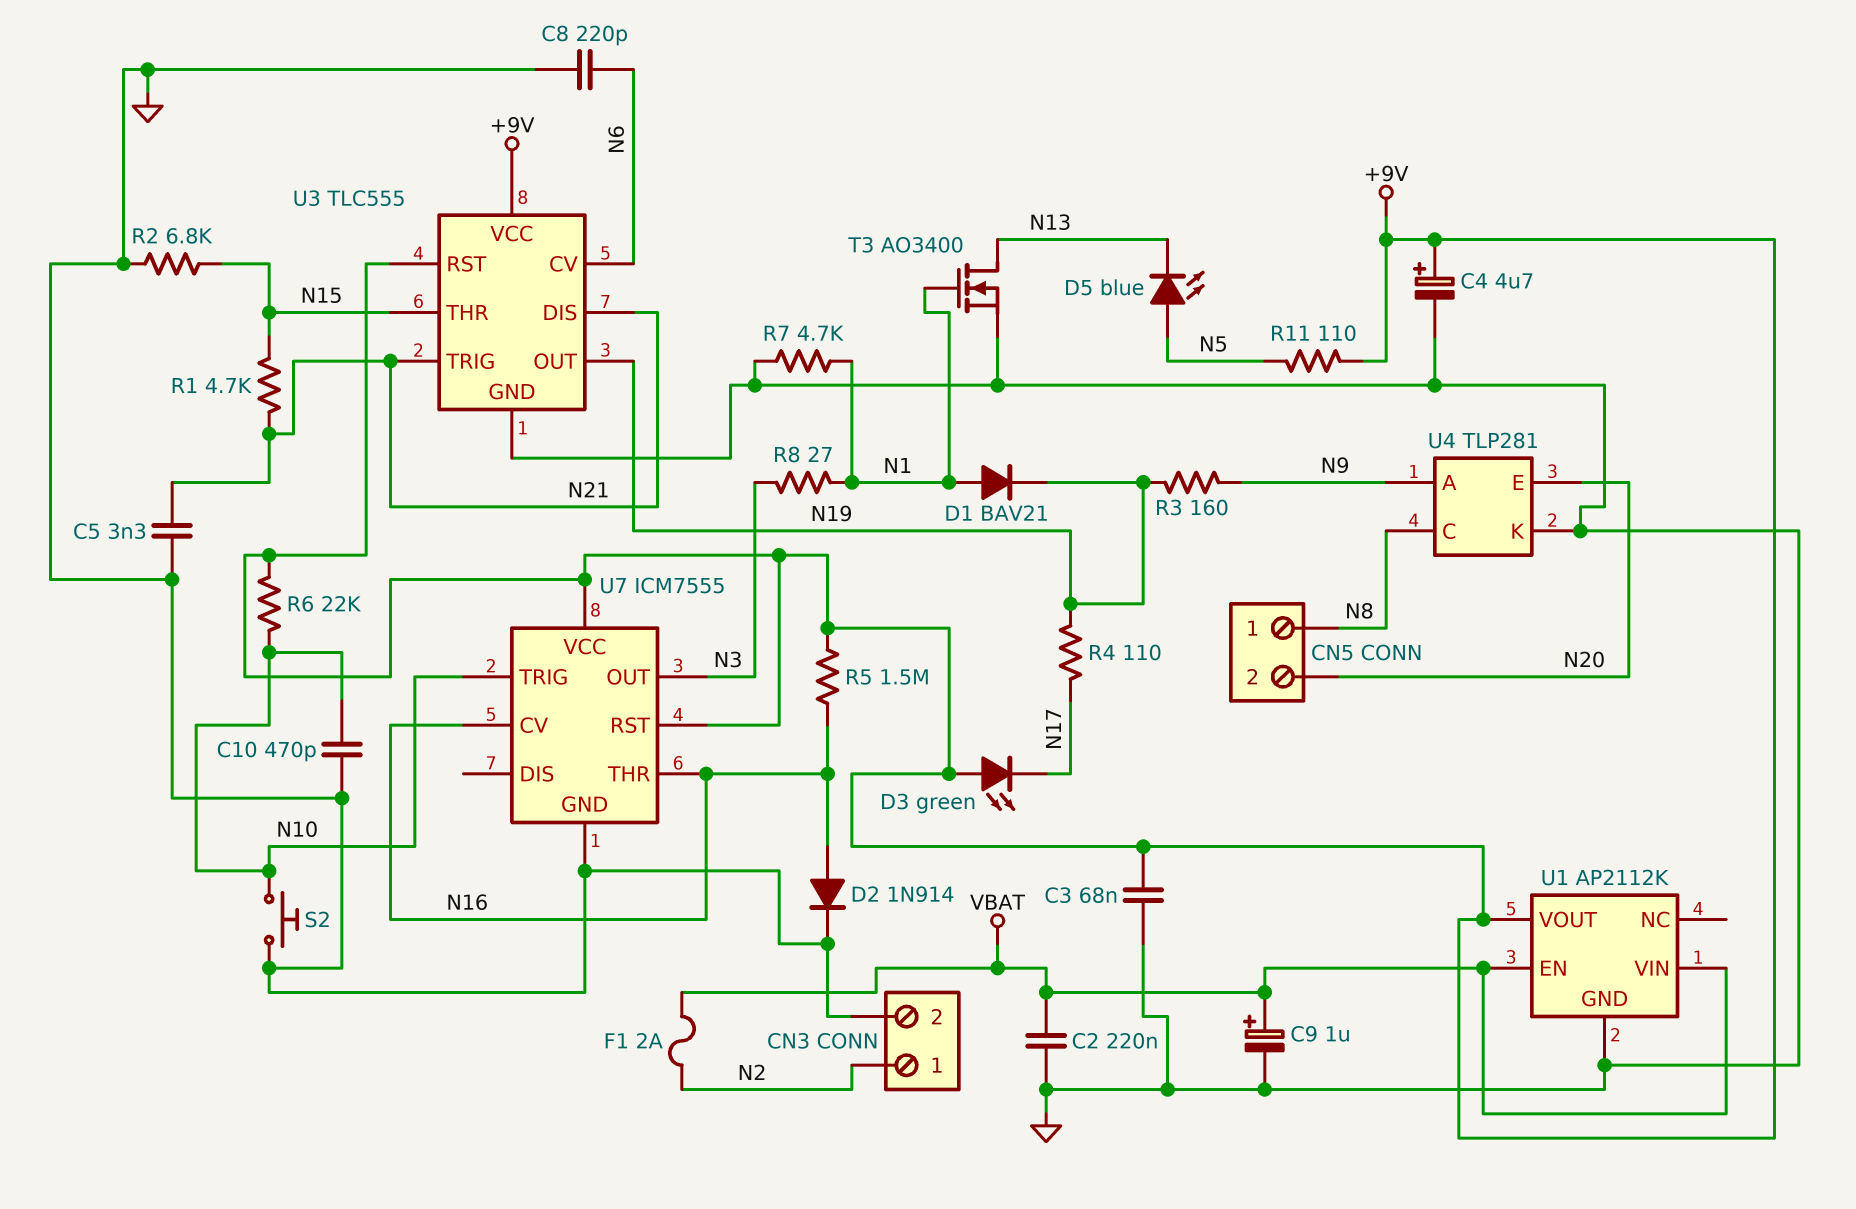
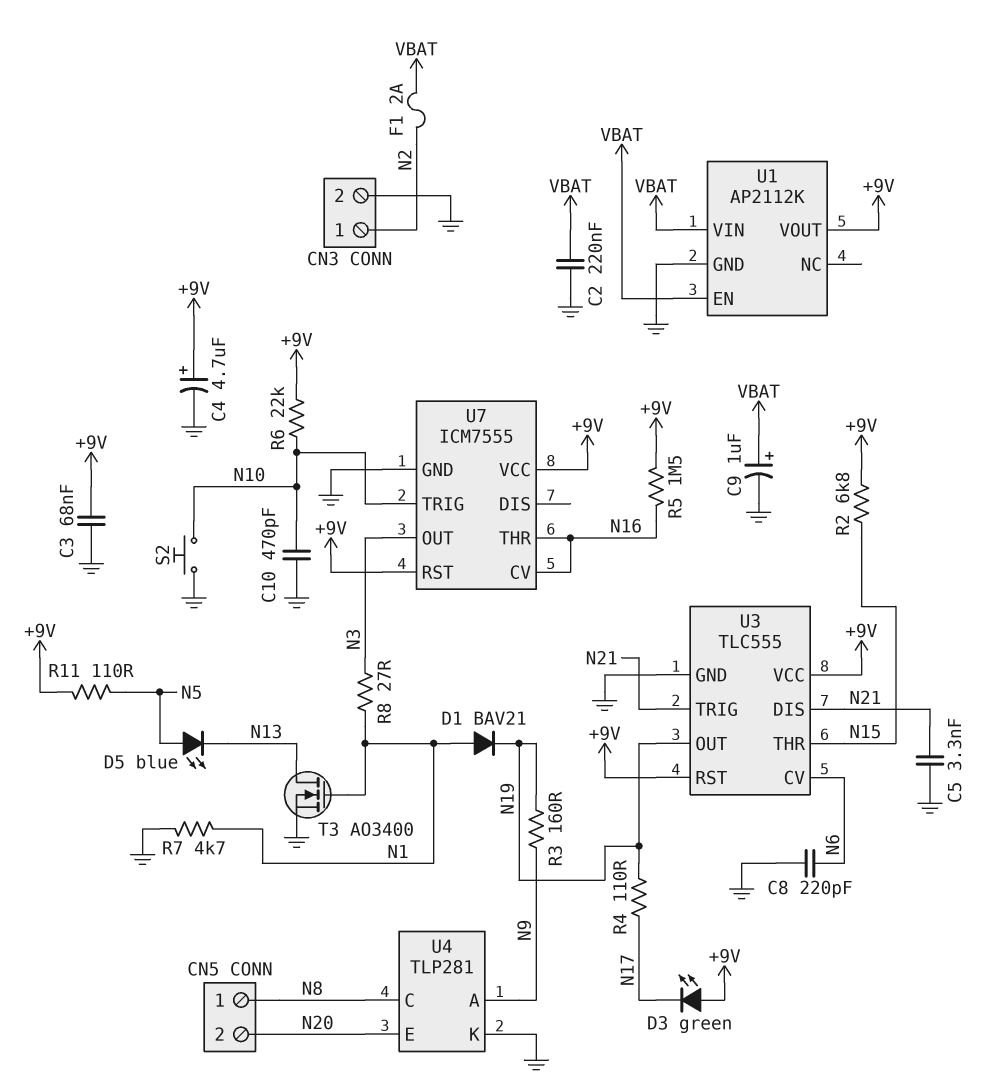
D2: diode 1N914 (A N16, K GND) -> none
R1: 4.7k (N15, N21) -> none
R2: 6.8k (GND, N15) -> 6.8k (+9V, N15)

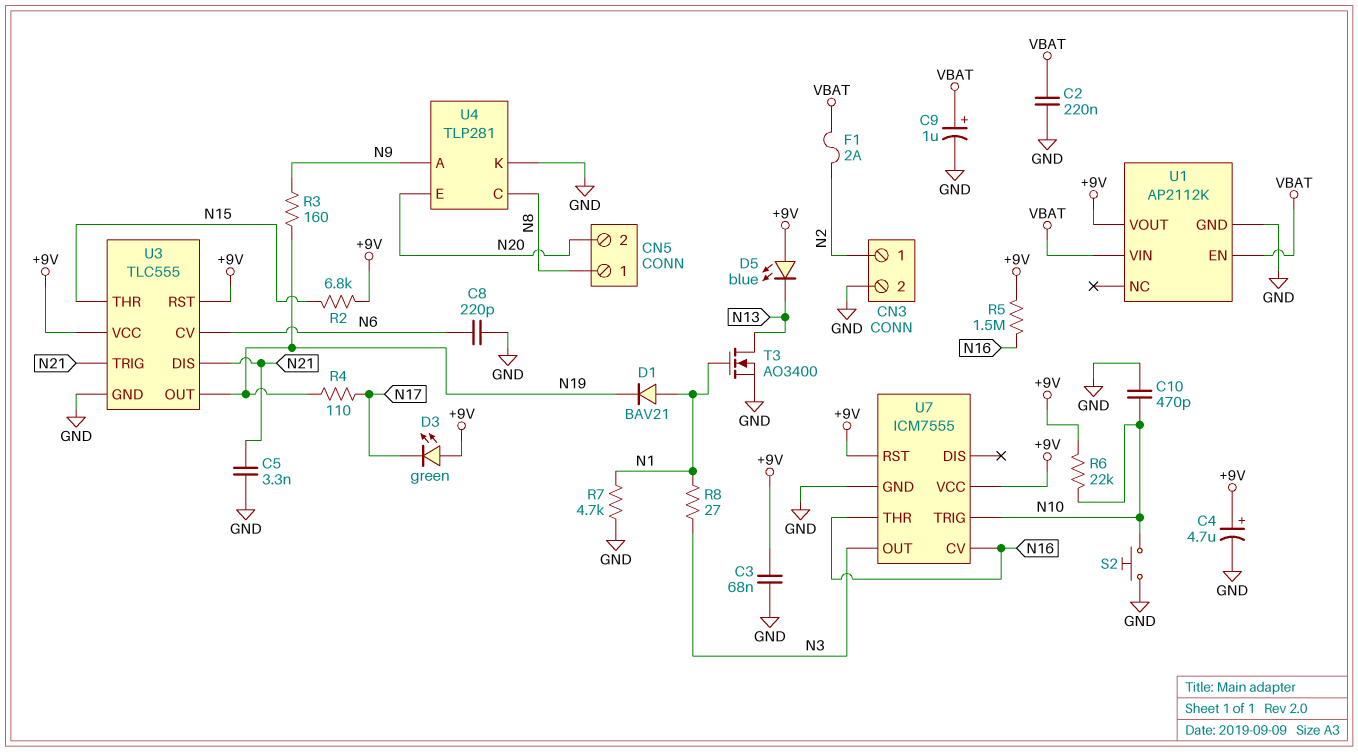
D5: LED blue (A N5, K N13) -> LED blue (A +9V, K N13)
R11: 110 (+9V, N5) -> none

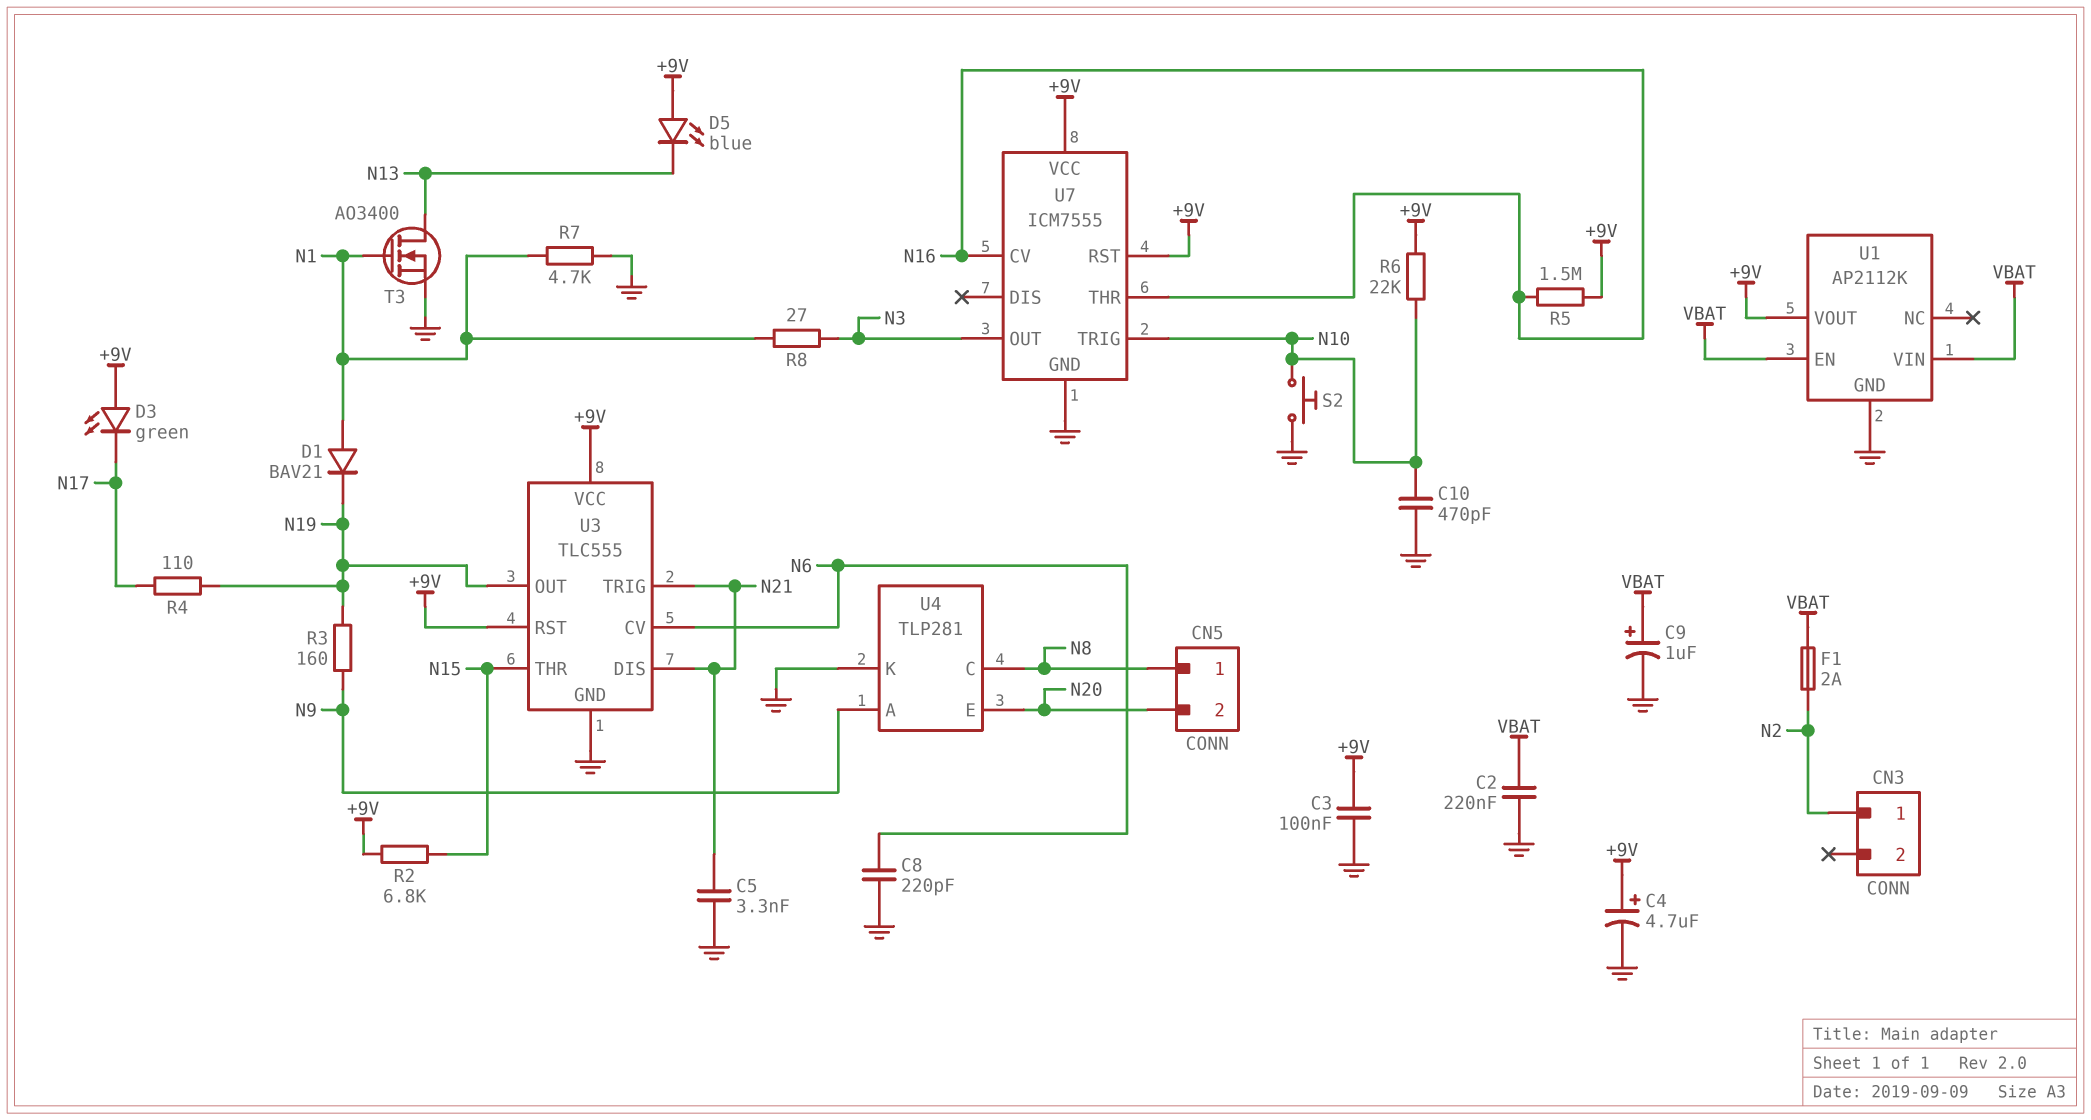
C3: 68nF (+9V, GND) -> 100nF (+9V, GND)
CN3 pin 2: GND -> none

